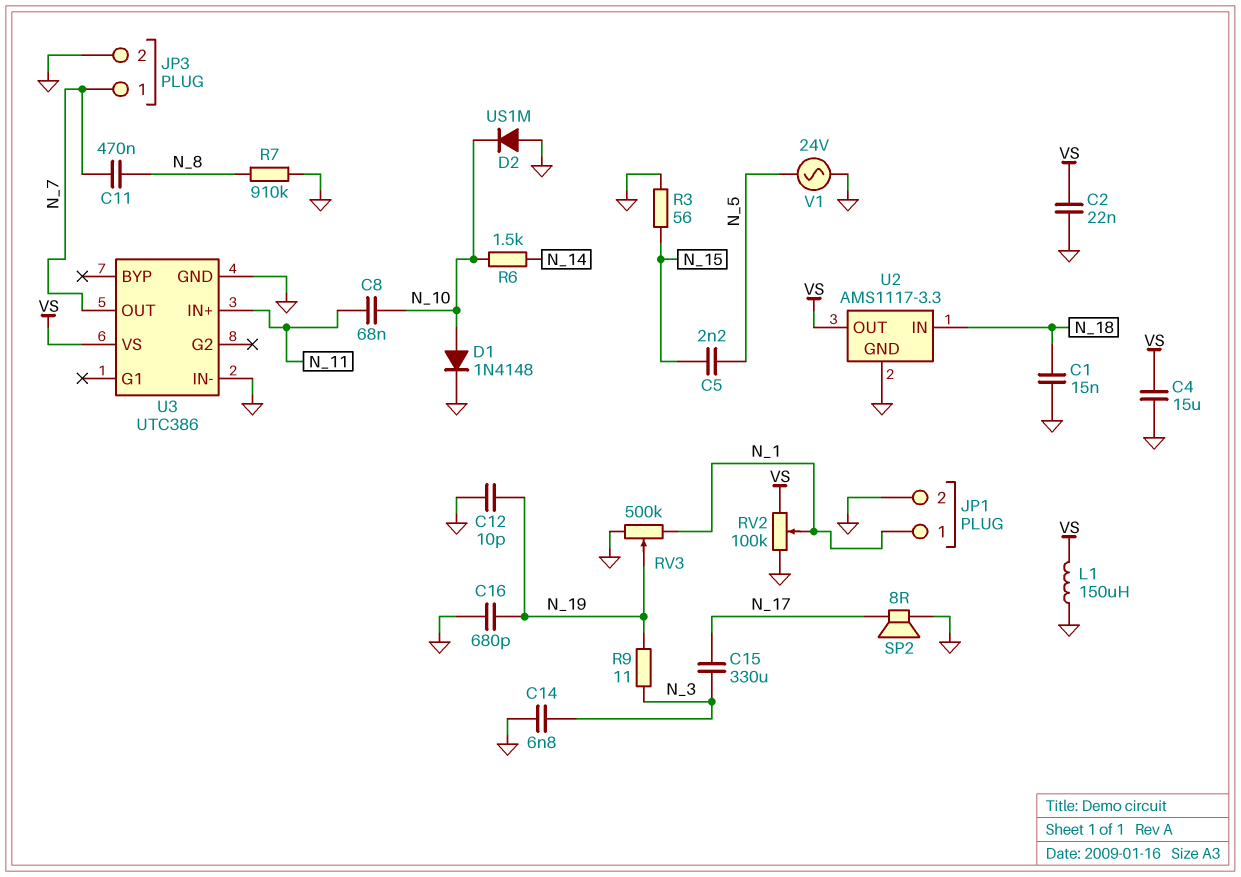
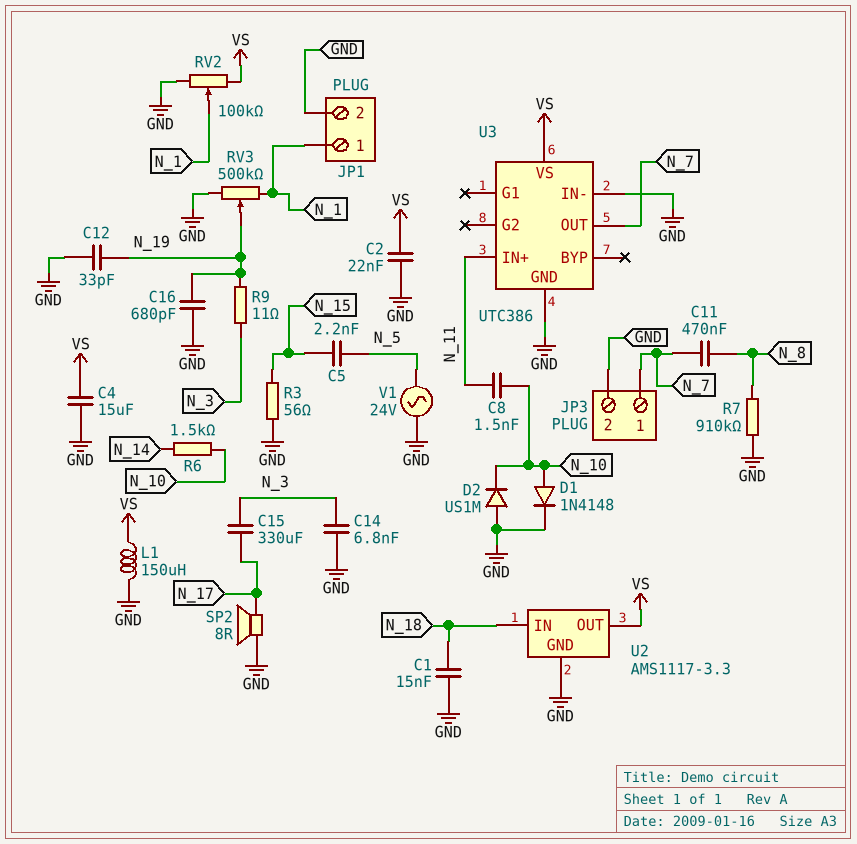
C8: 68nF (N_10, N_11) -> 1.5nF (N_10, N_11)
C12: 10pF (GND, N_19) -> 33pF (GND, N_19)

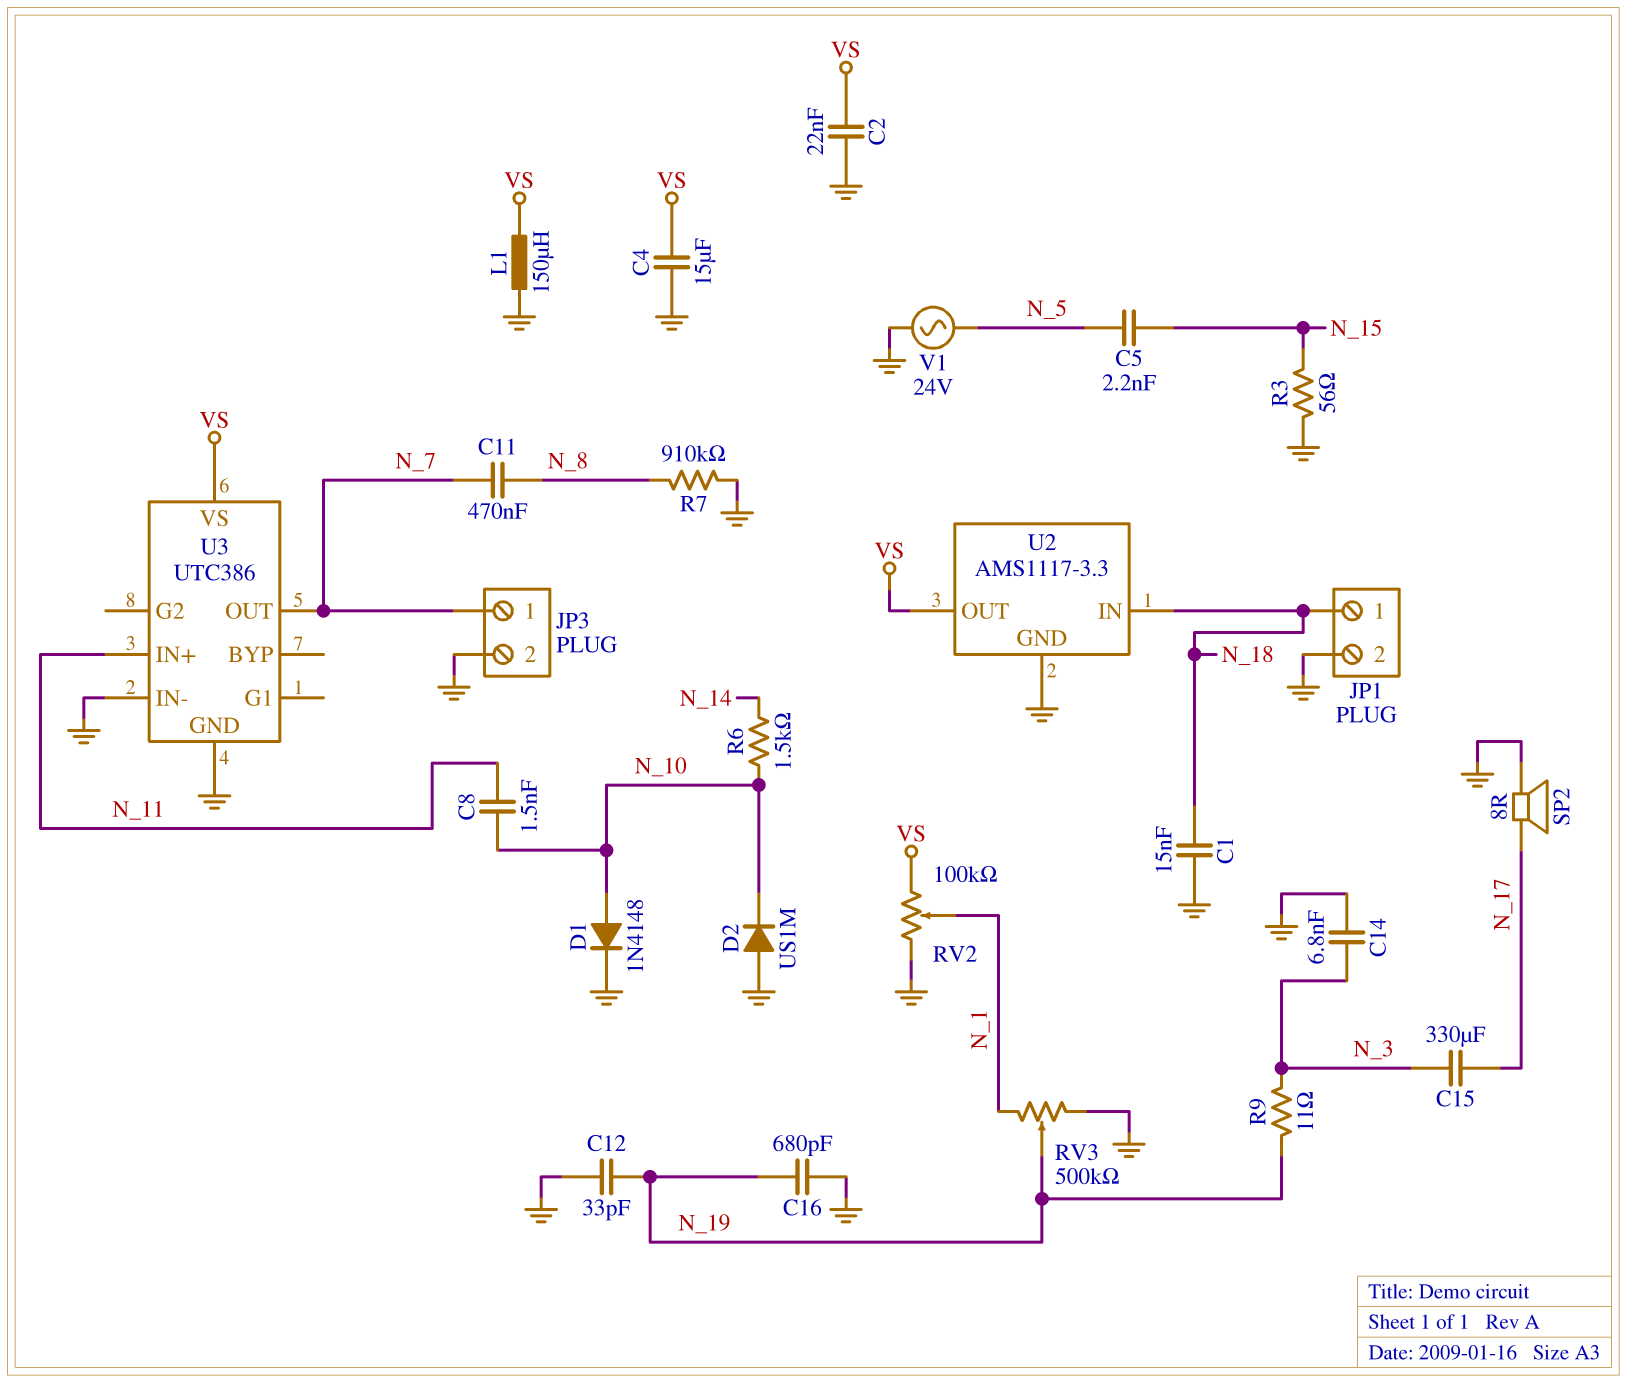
JP1 pin 1: N_1 -> N_18

